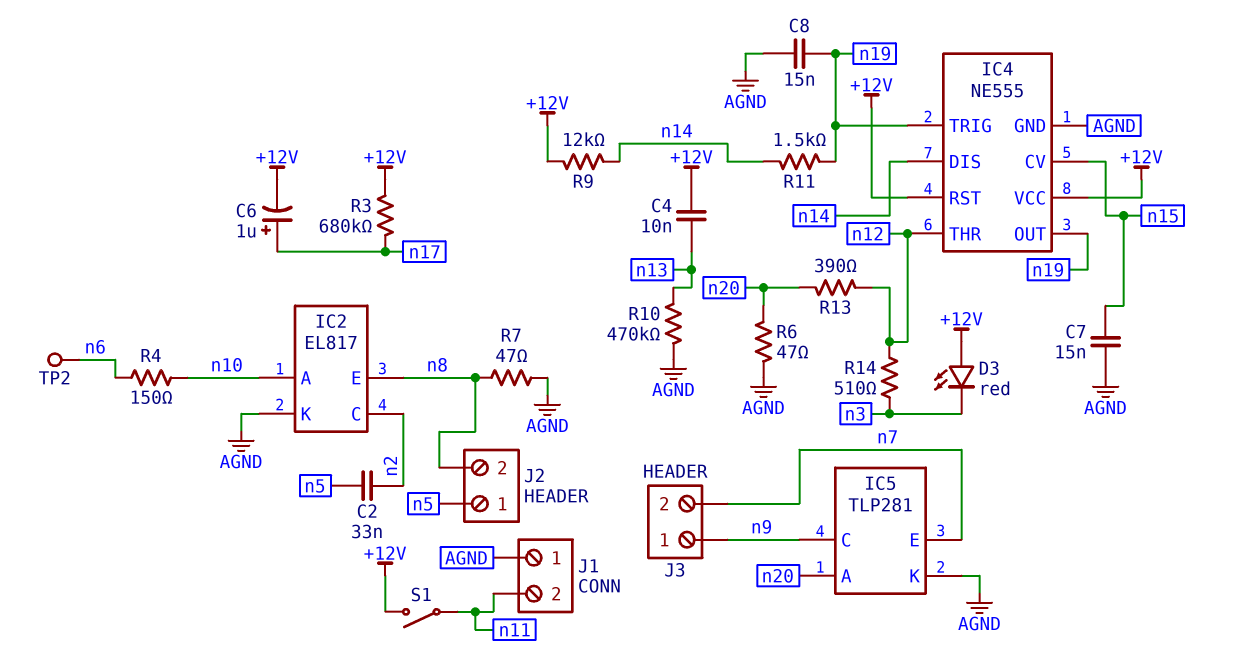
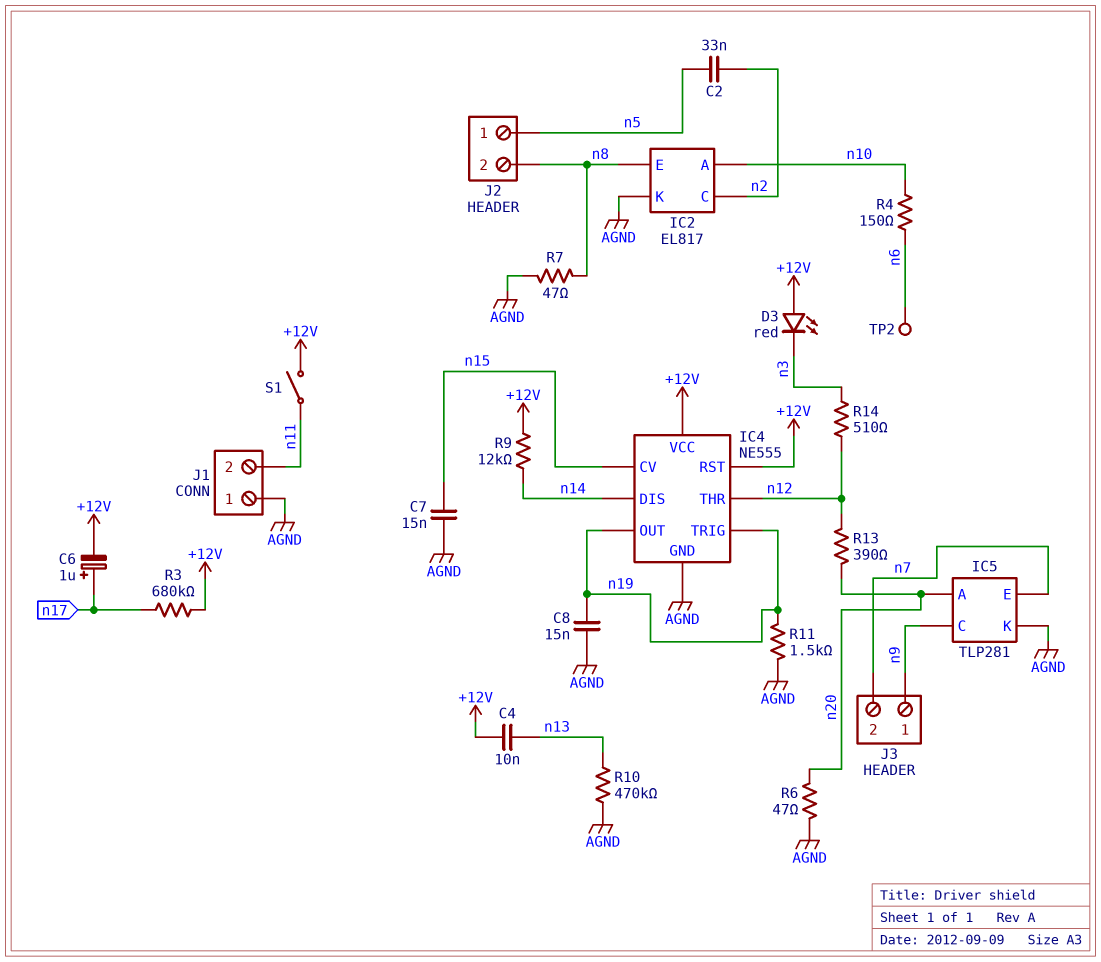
R11: 1.5k (n14, n19) -> 1.5k (AGND, n19)

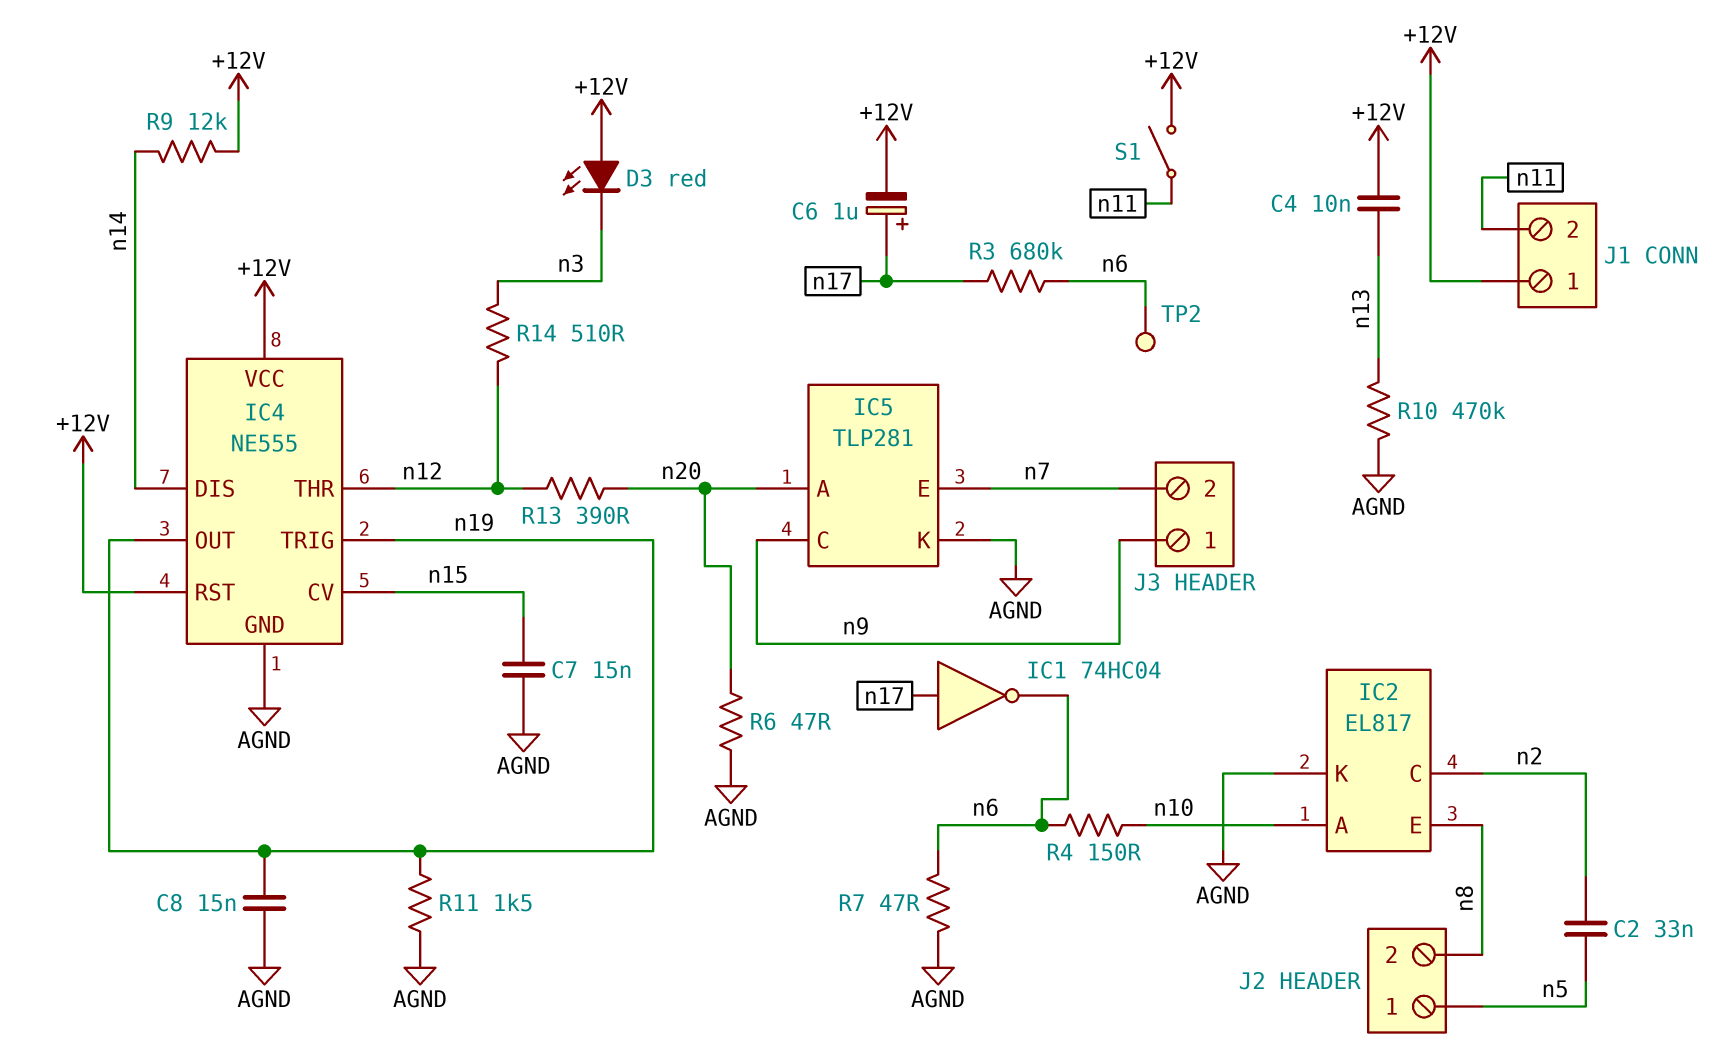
IC1: none -> NOT 74HC04 (in n17, out n6)
J1 pin 1: AGND -> +12V
R3: 680k (+12V, n17) -> 680k (n6, n17)
R7: 47 (AGND, n8) -> 47 (AGND, n6)

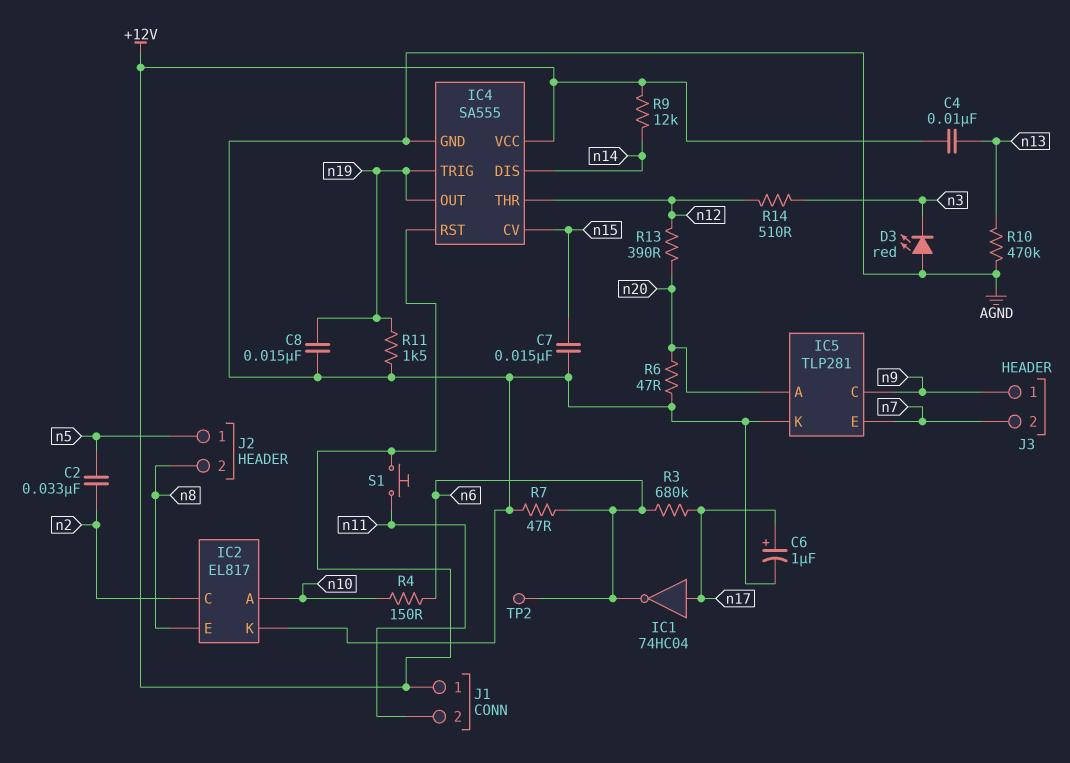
C6: 1uF (plus n17, minus +12V) -> 1uF (plus n17, minus AGND)
D3: LED red (A +12V, K n3) -> LED red (A AGND, K n3)
IC4: NE555 -> SA555
S1: switch (+12V, n11) -> button (+12V, n11)

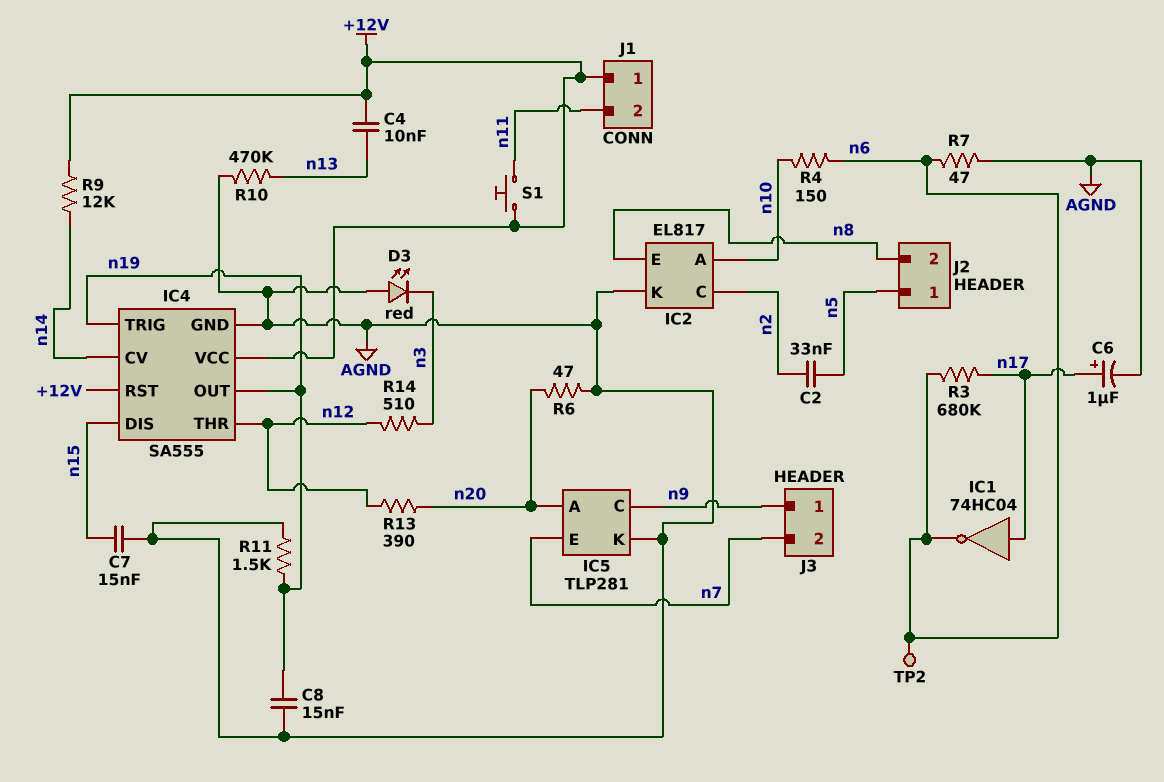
IC4 pin CV: n15 -> n14
IC4 pin DIS: n14 -> n15

